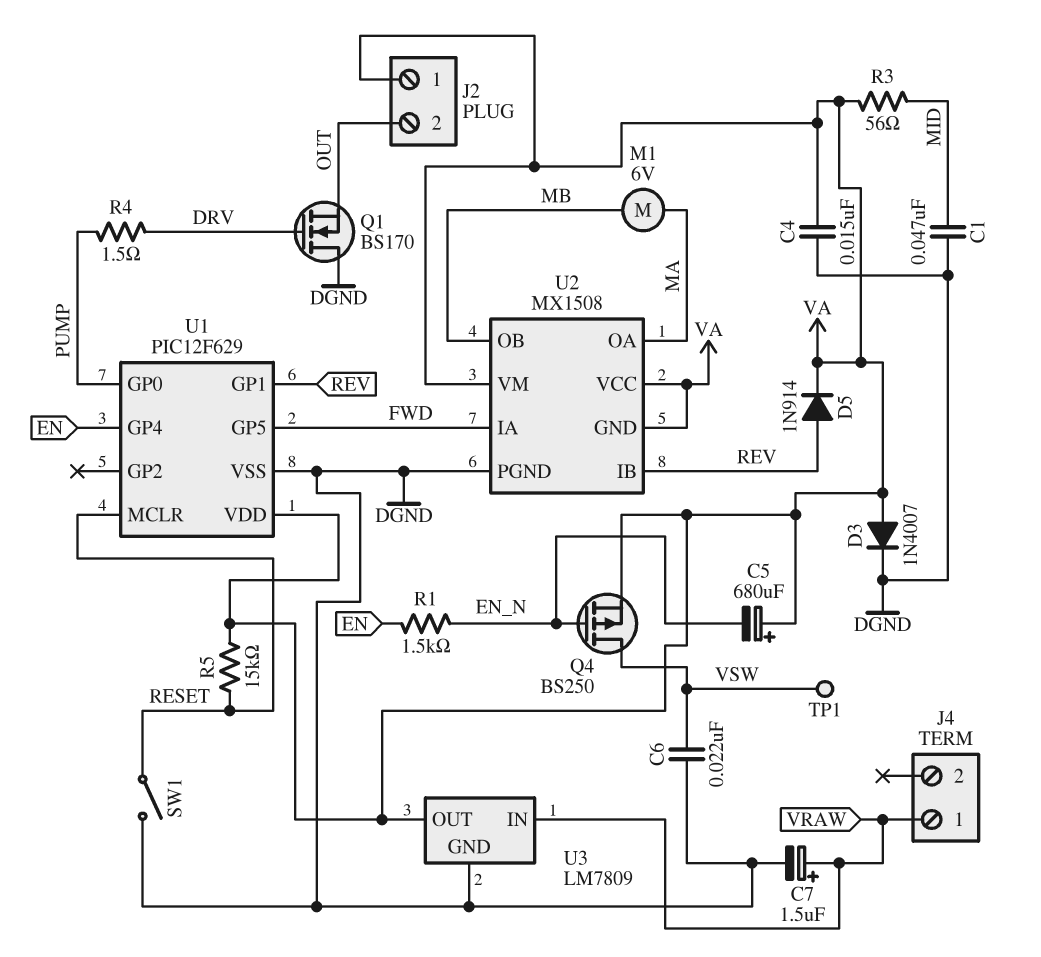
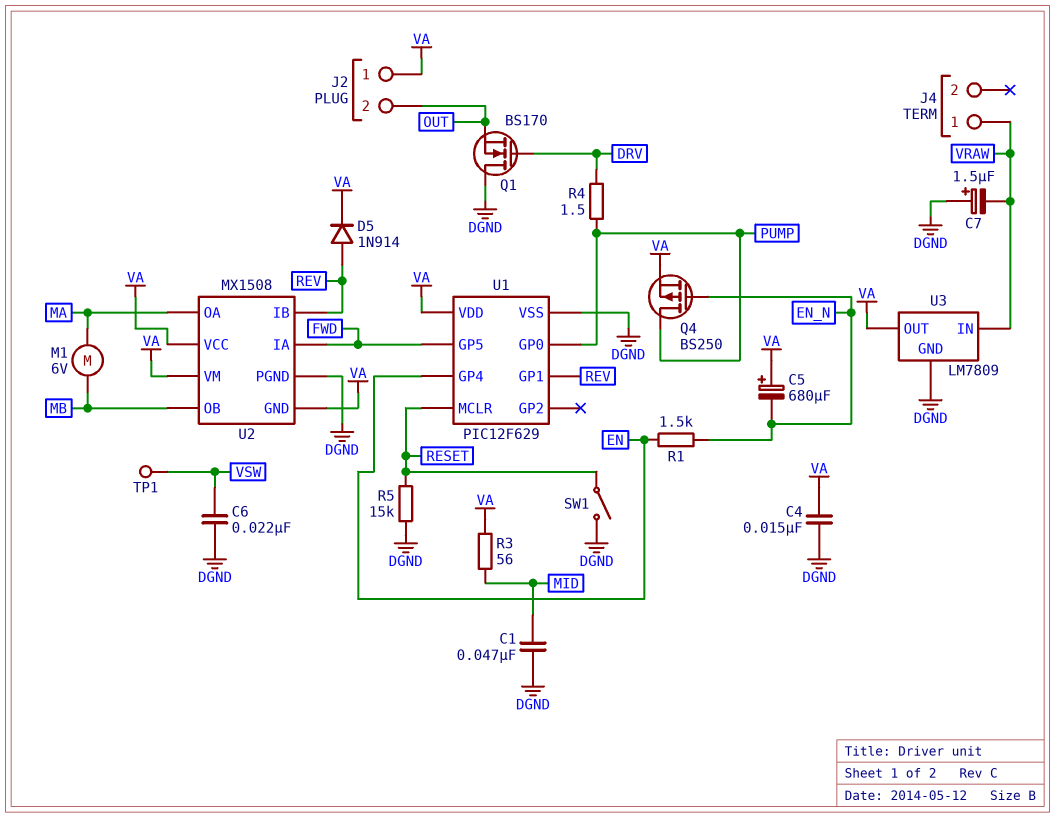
C7: 1.5uF (plus VRAW, minus DGND) -> 1.5uF (plus DGND, minus VRAW)
D3: diode 1N4007 (A VA, K DGND) -> none
Q4: PMOS BS250 (G EN_N, D VSW, S VA) -> PMOS BS250 (G EN_N, D PUMP, S VA)
R5: 15k (RESET, VA) -> 15k (DGND, RESET)

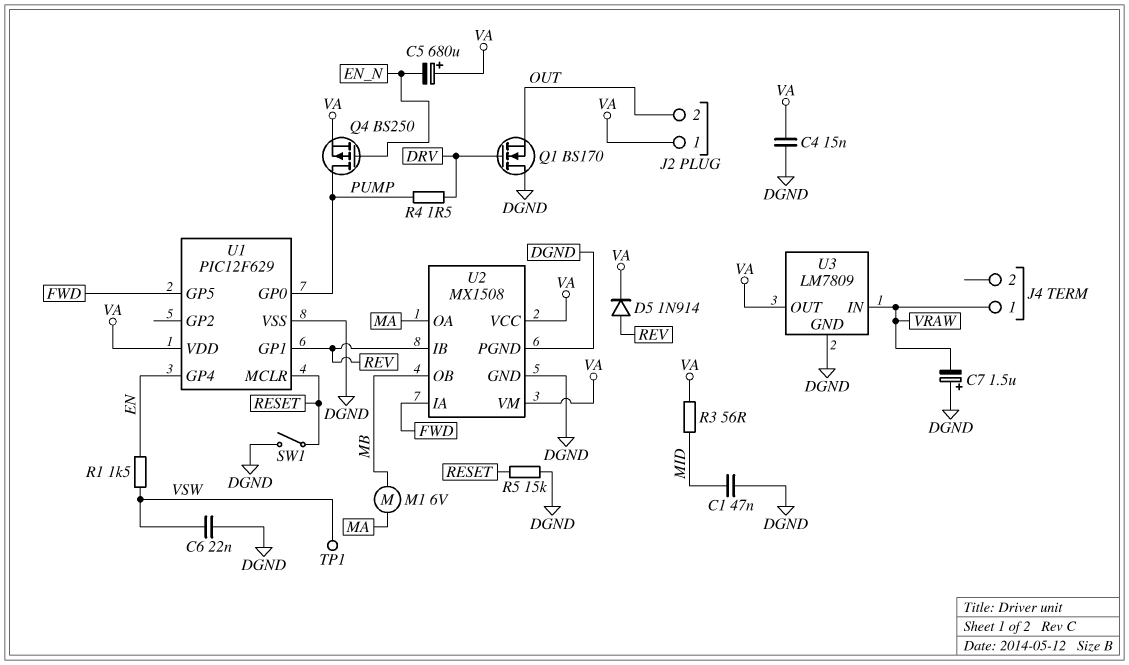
R1: 1.5k (EN, EN_N) -> 1.5k (EN, VSW)
U2 pin GND: VA -> DGND

